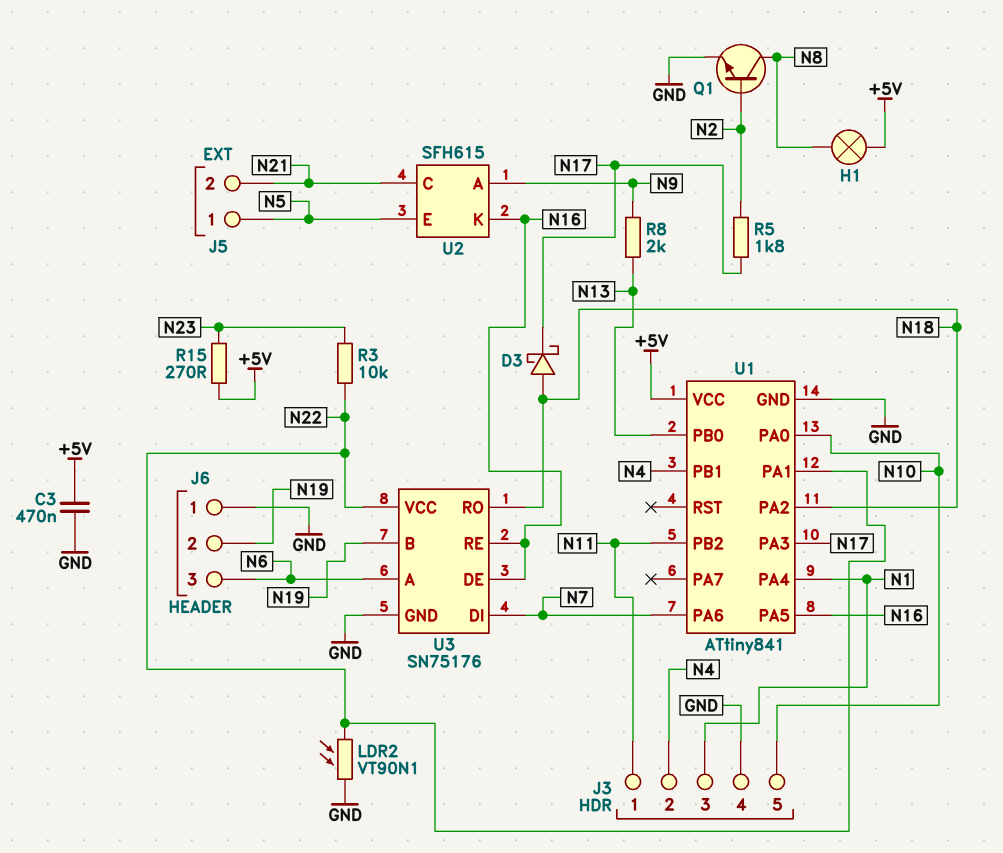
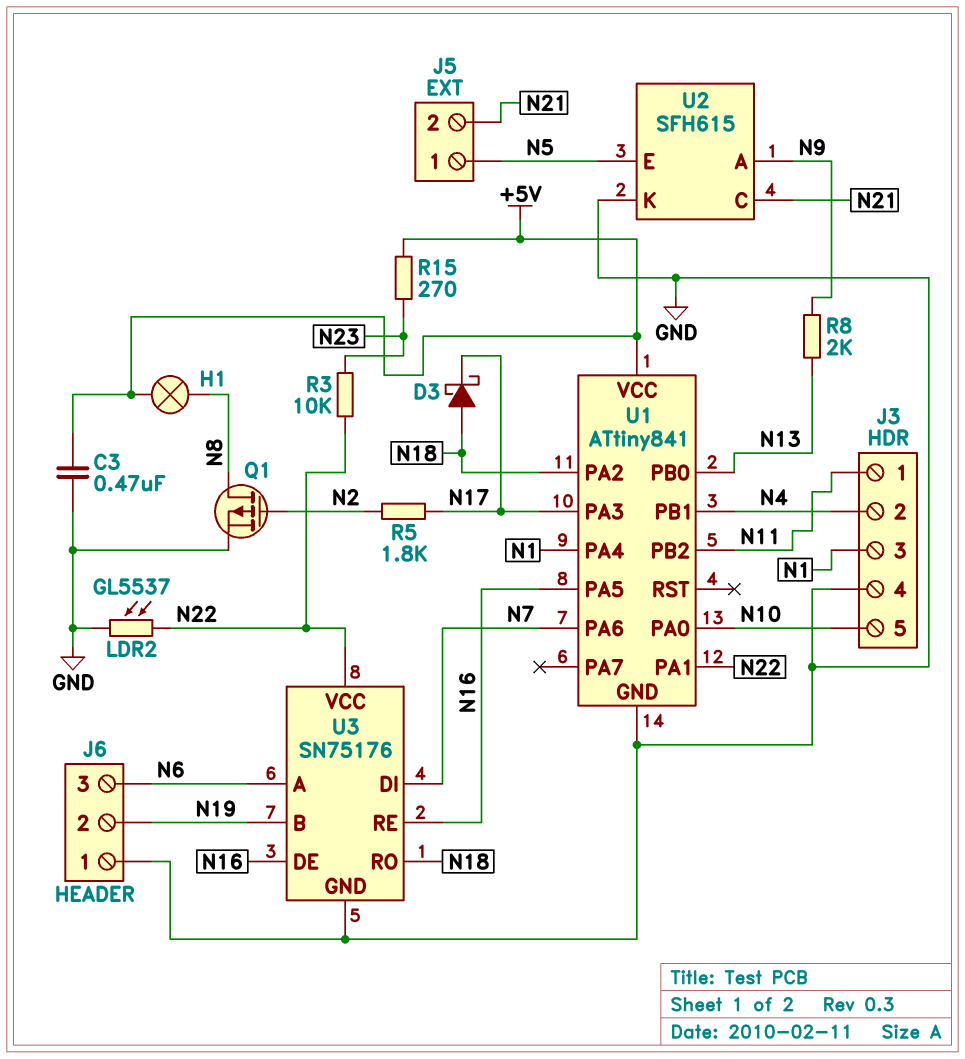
LDR2: VT90N1 (GND, N22) -> GL5537 (GND, N22)
Q1: NPN (B N2, C N8, E GND) -> PMOS (G N2, D N8, S GND)
U2 pin K: N16 -> GND

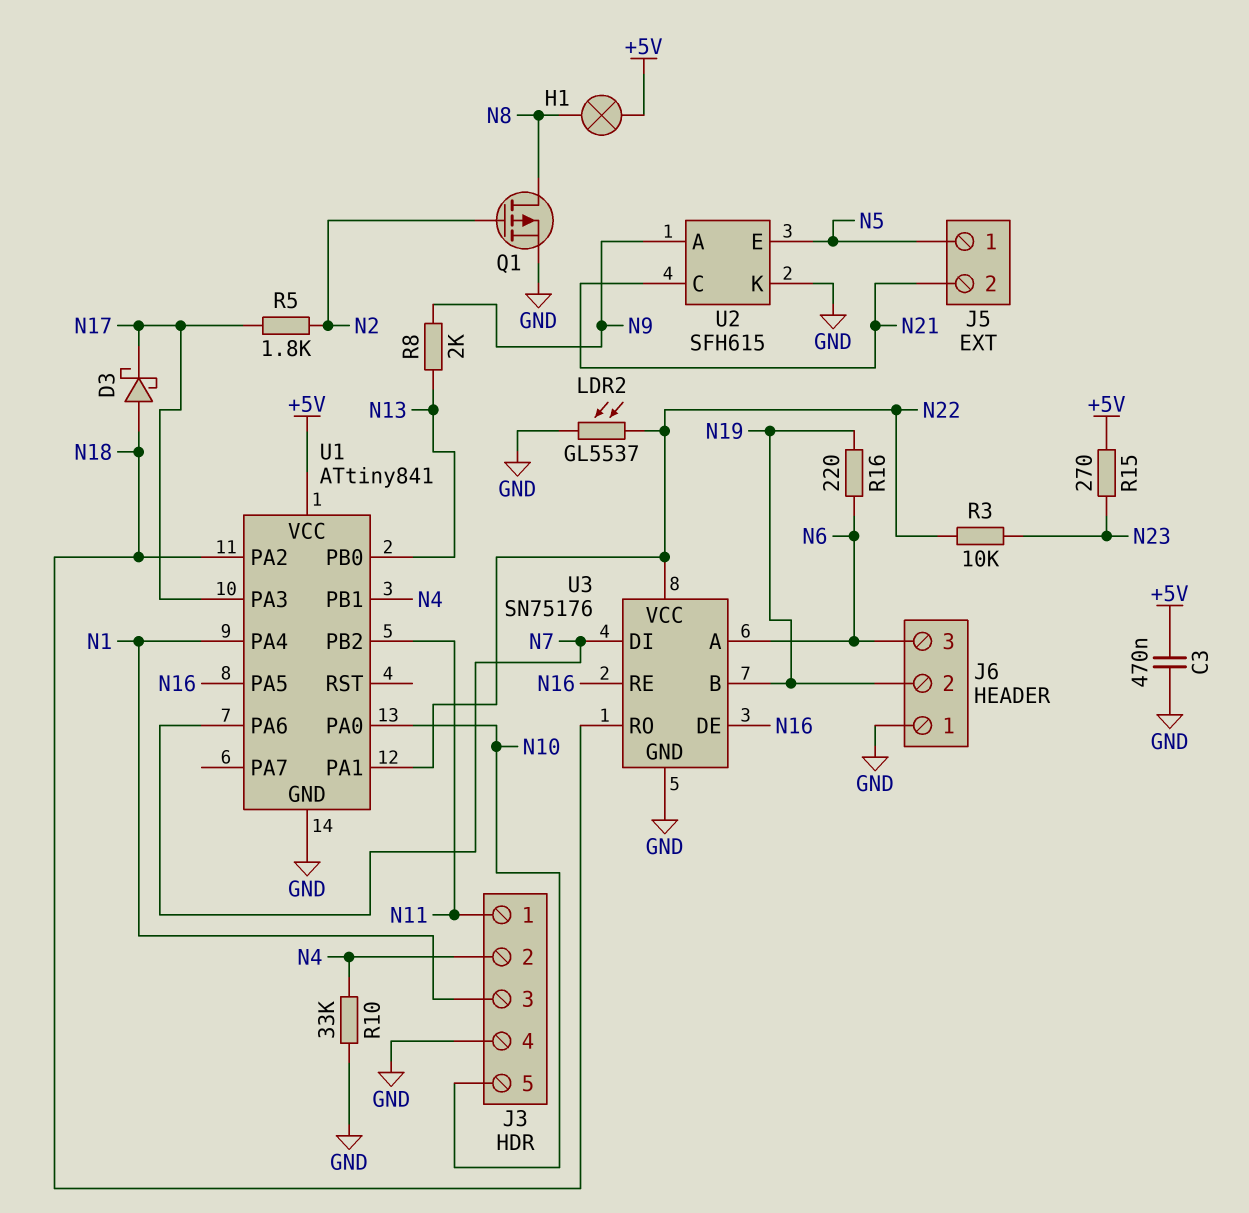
R10: none -> 33k (GND, N4)
R16: none -> 220 (N6, N19)

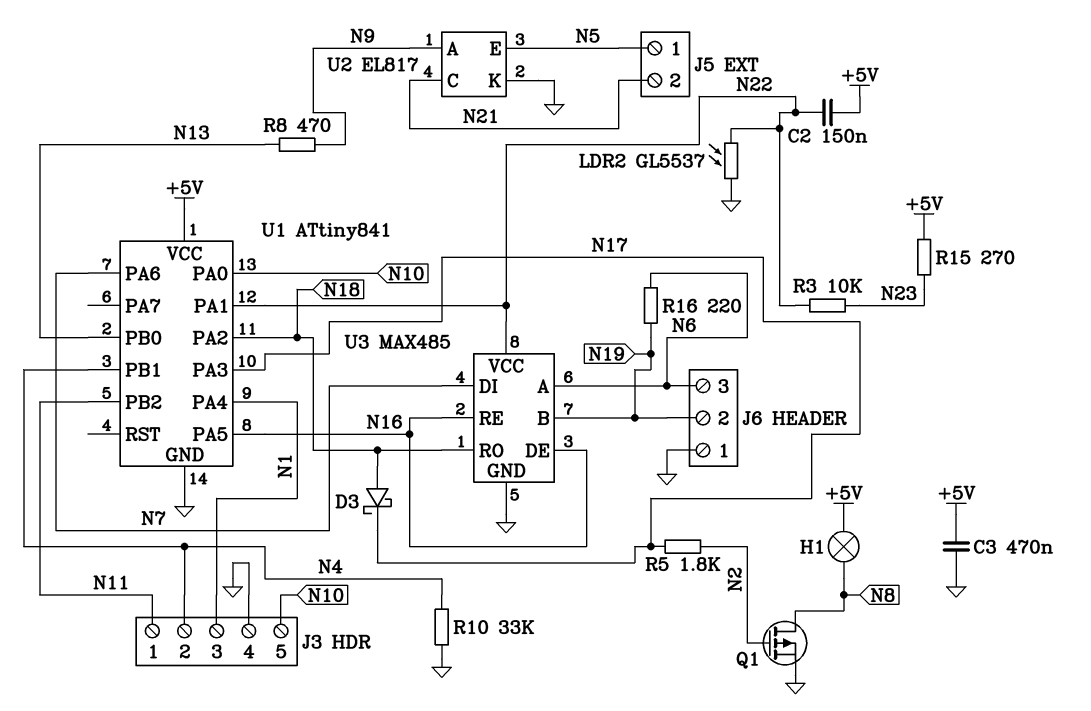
C2: none -> 150nF (+5V, N22)
R8: 2k (N9, N13) -> 470 (N9, N13)
U2: SFH615 -> EL817
U3: SN75176 -> MAX485

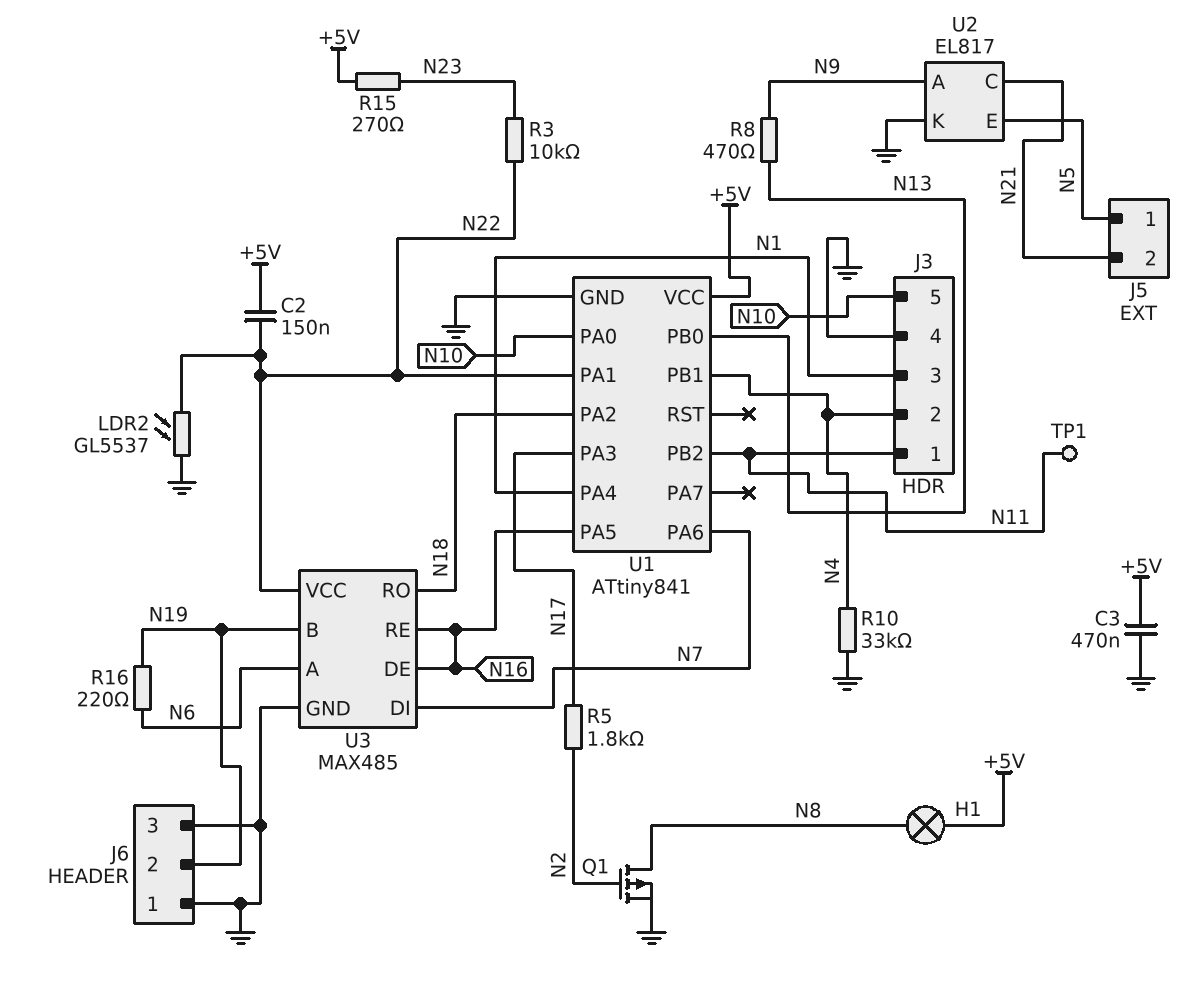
D3: schottky (A N18, K N17) -> none
J6 pin 3: N6 -> GND
TP1: none -> test point (N11)

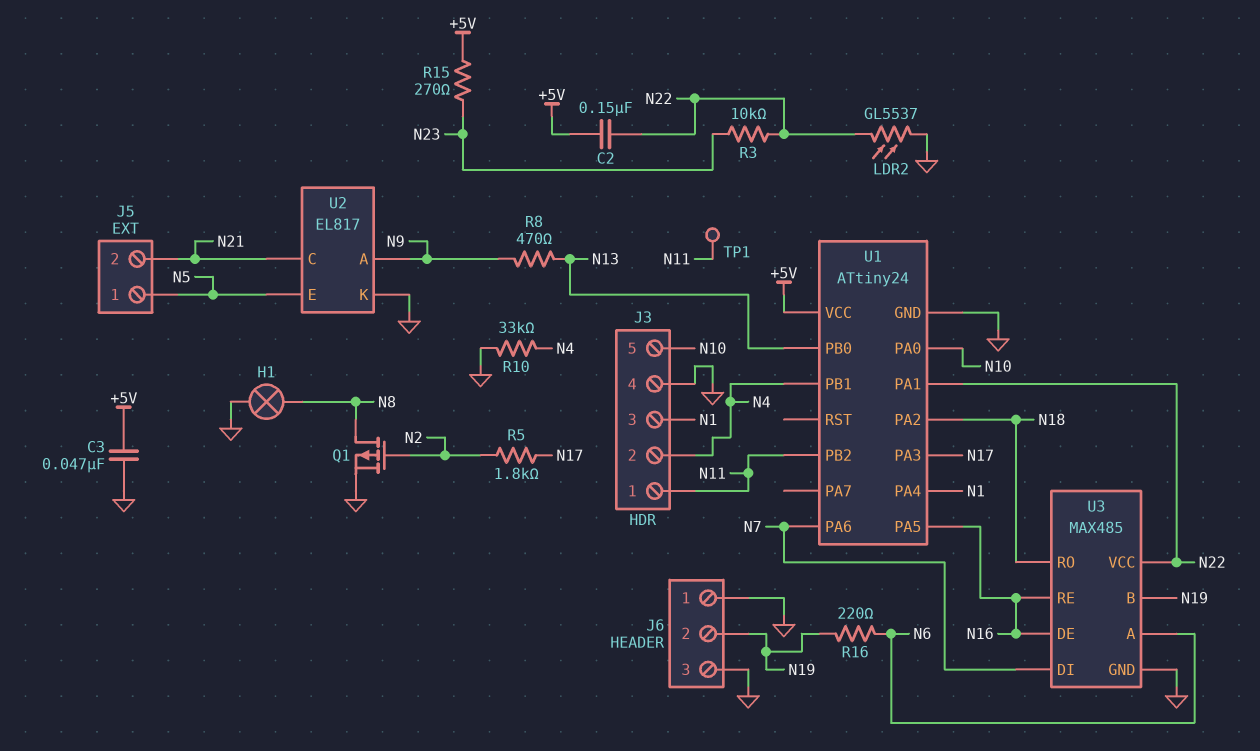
C3: 470nF (+5V, GND) -> 47nF (+5V, GND)
H1: lamp (+5V, N8) -> lamp (GND, N8)
U1: ATtiny841 -> ATtiny24

